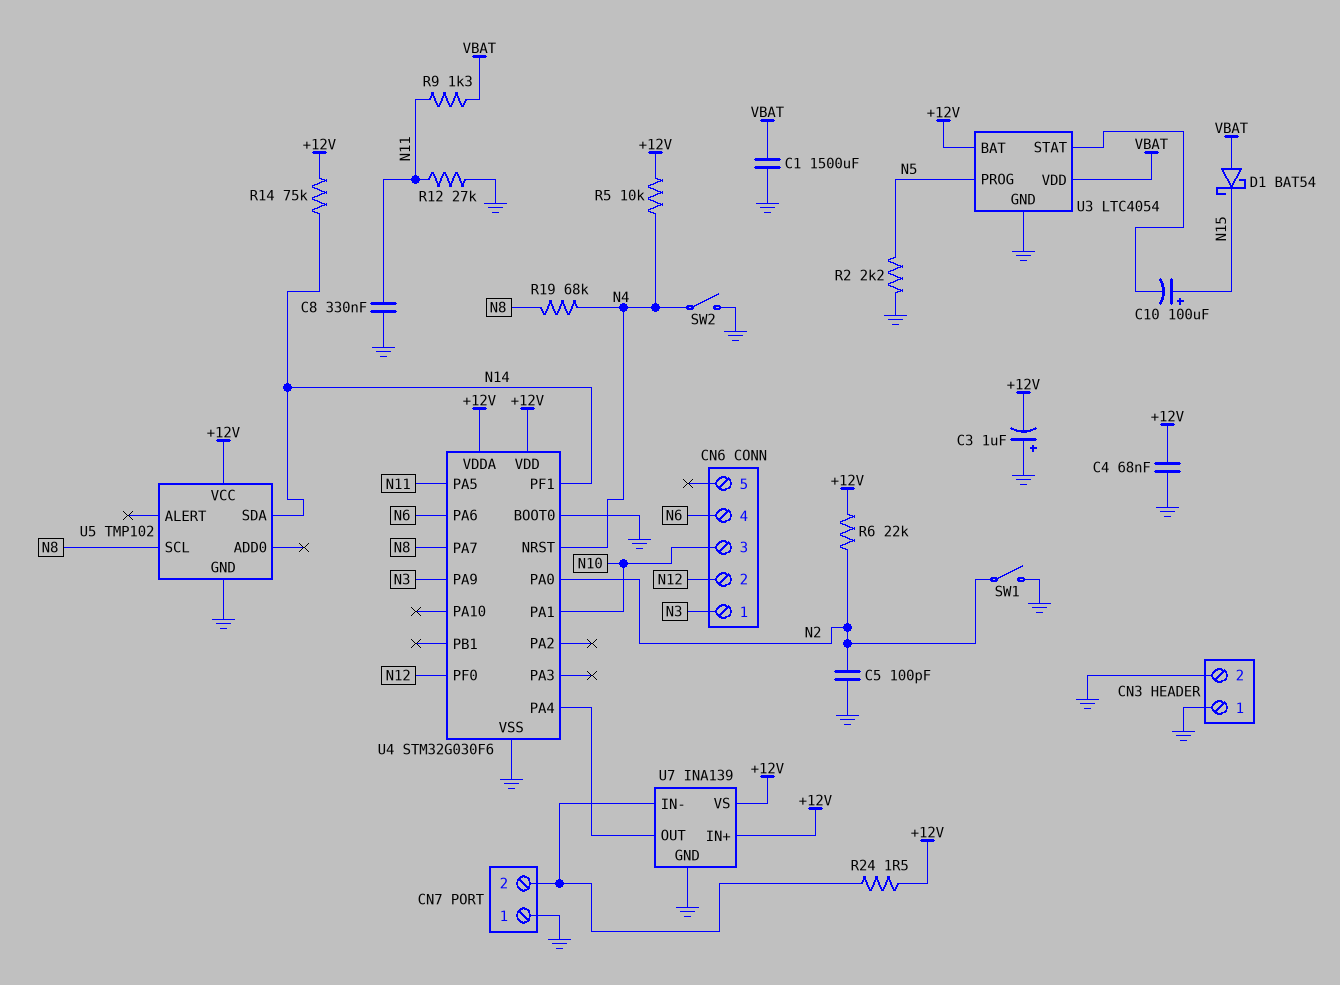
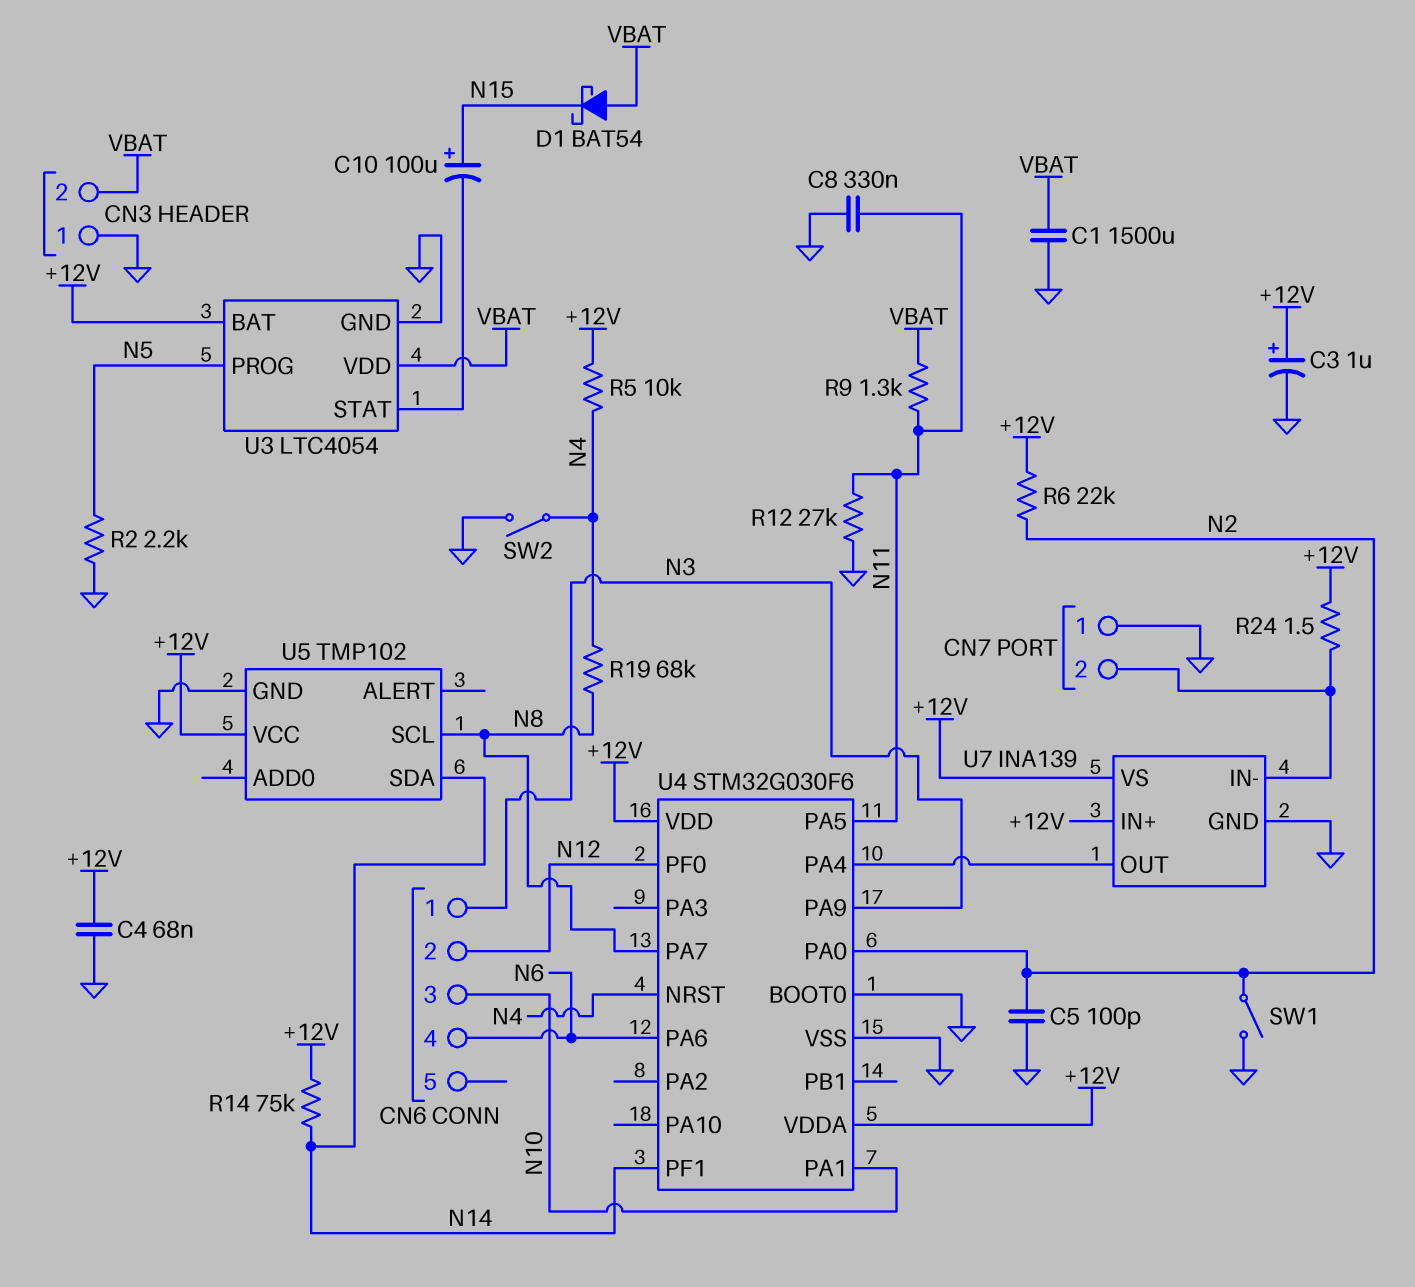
C3: 1uF (plus GND, minus +12V) -> 1uF (plus +12V, minus GND)
CN3 pin 2: GND -> VBAT

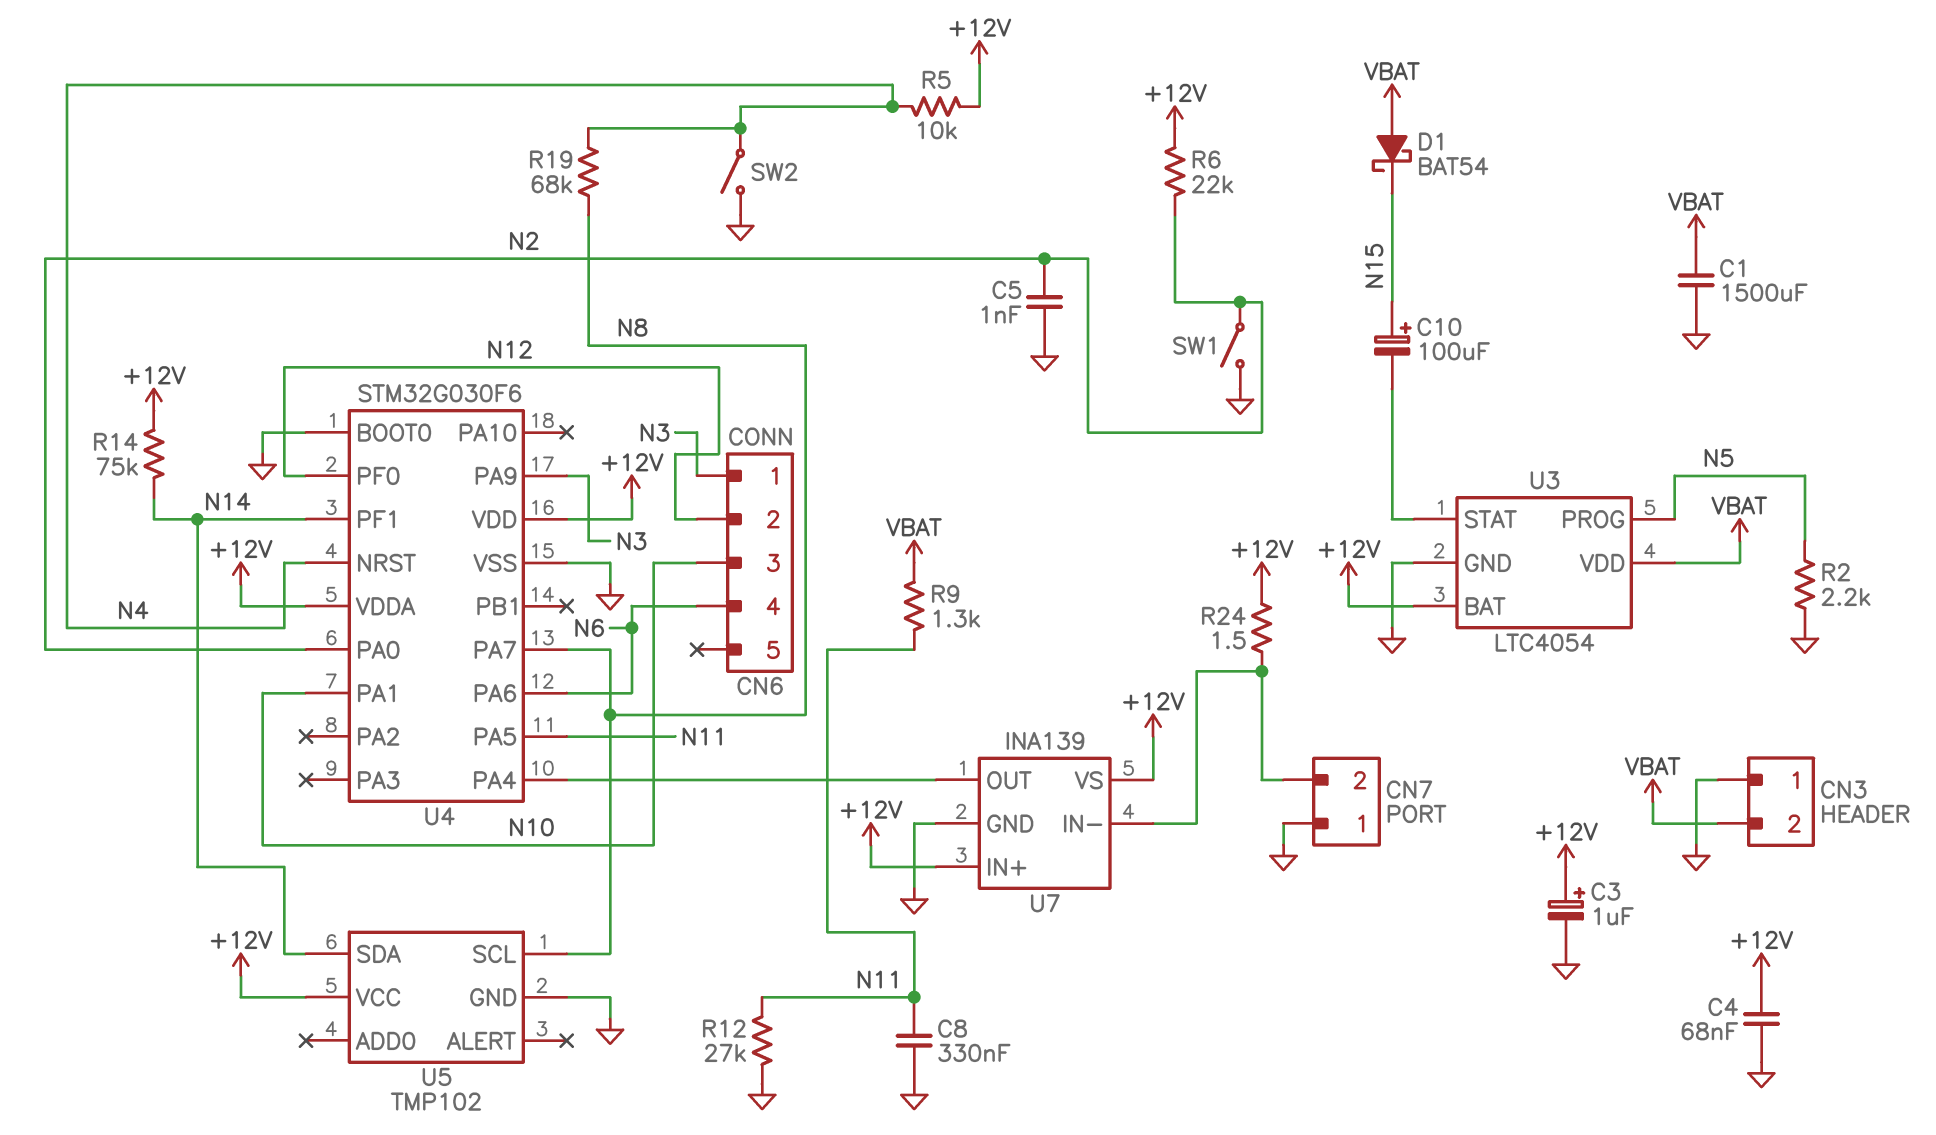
C5: 100pF (GND, N2) -> 1nF (GND, N2)

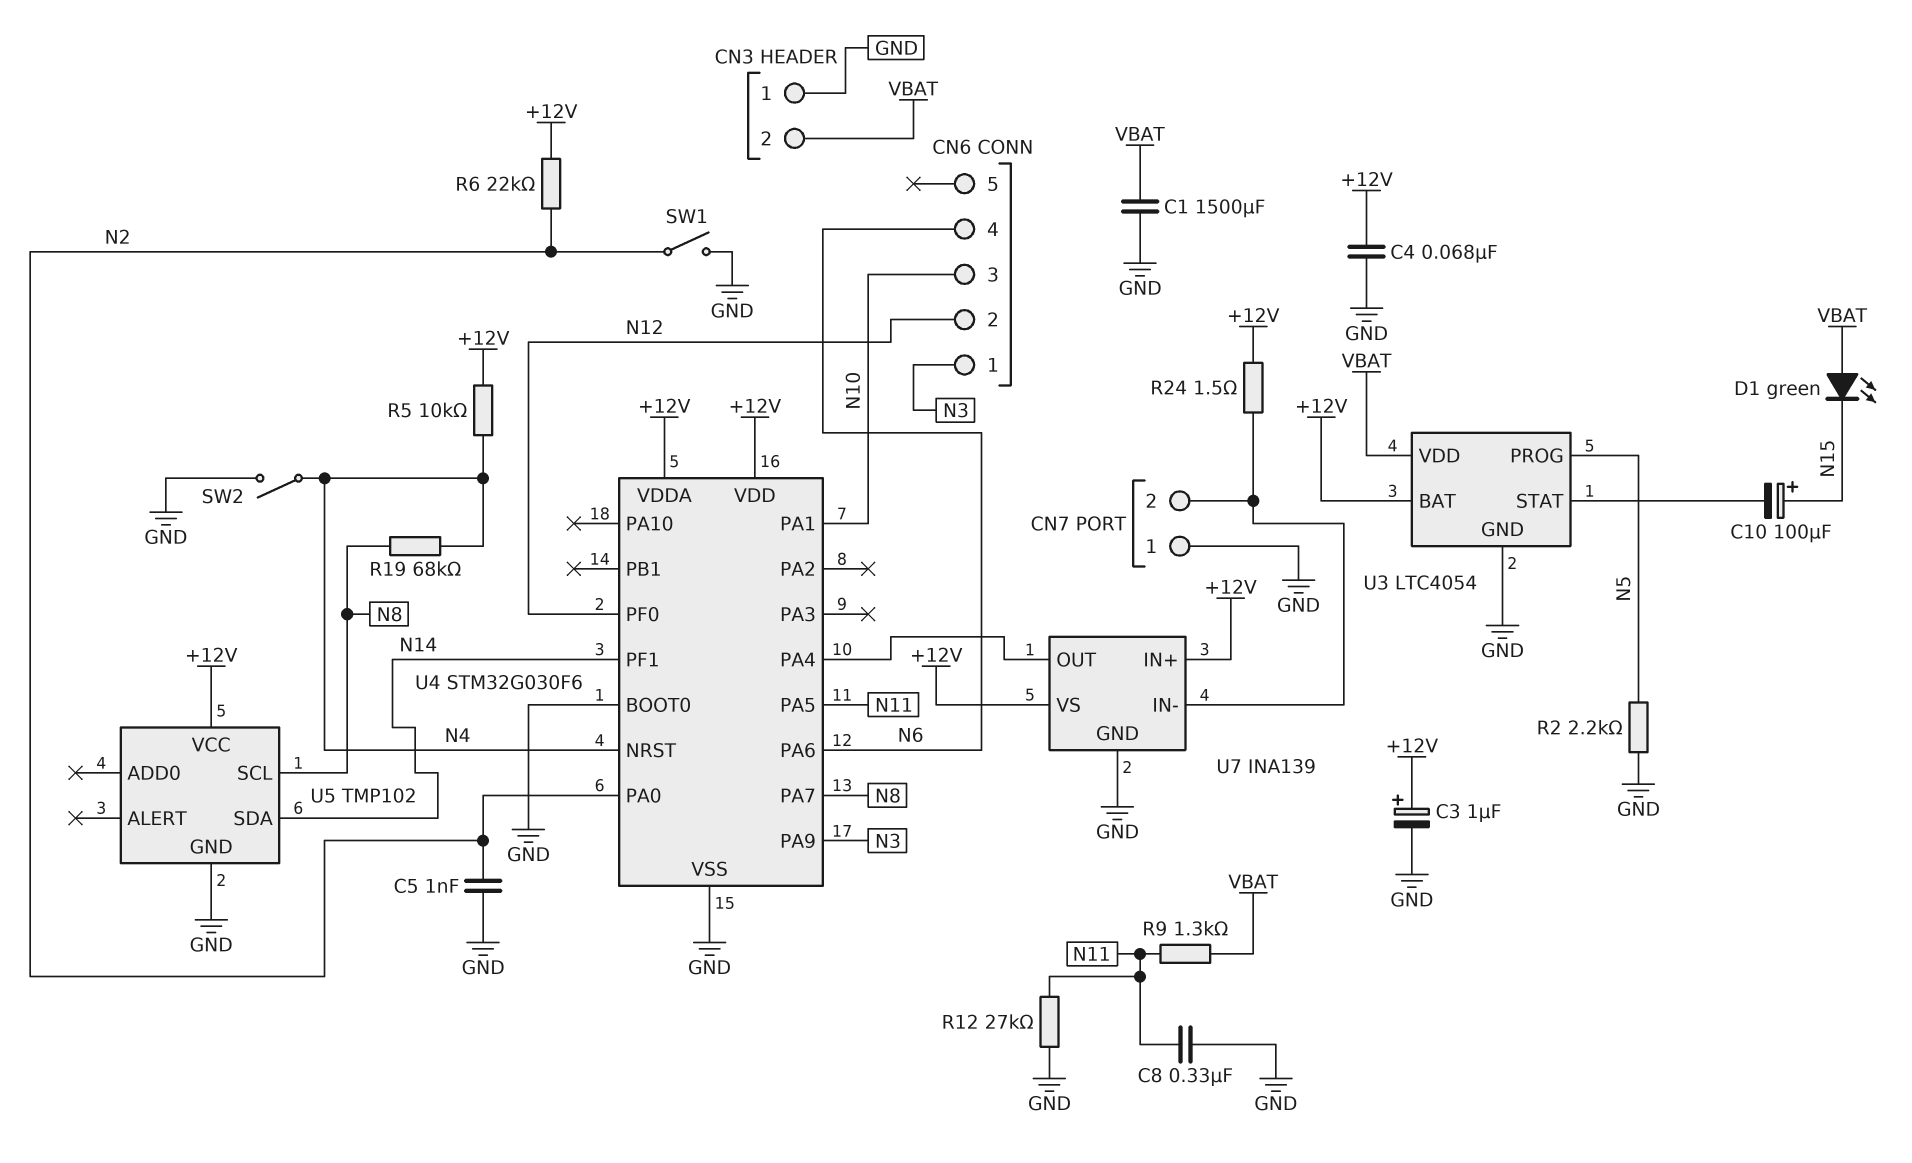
D1: schottky BAT54 (A VBAT, K N15) -> LED green (A VBAT, K N15)
R14: 75k (+12V, N14) -> none

